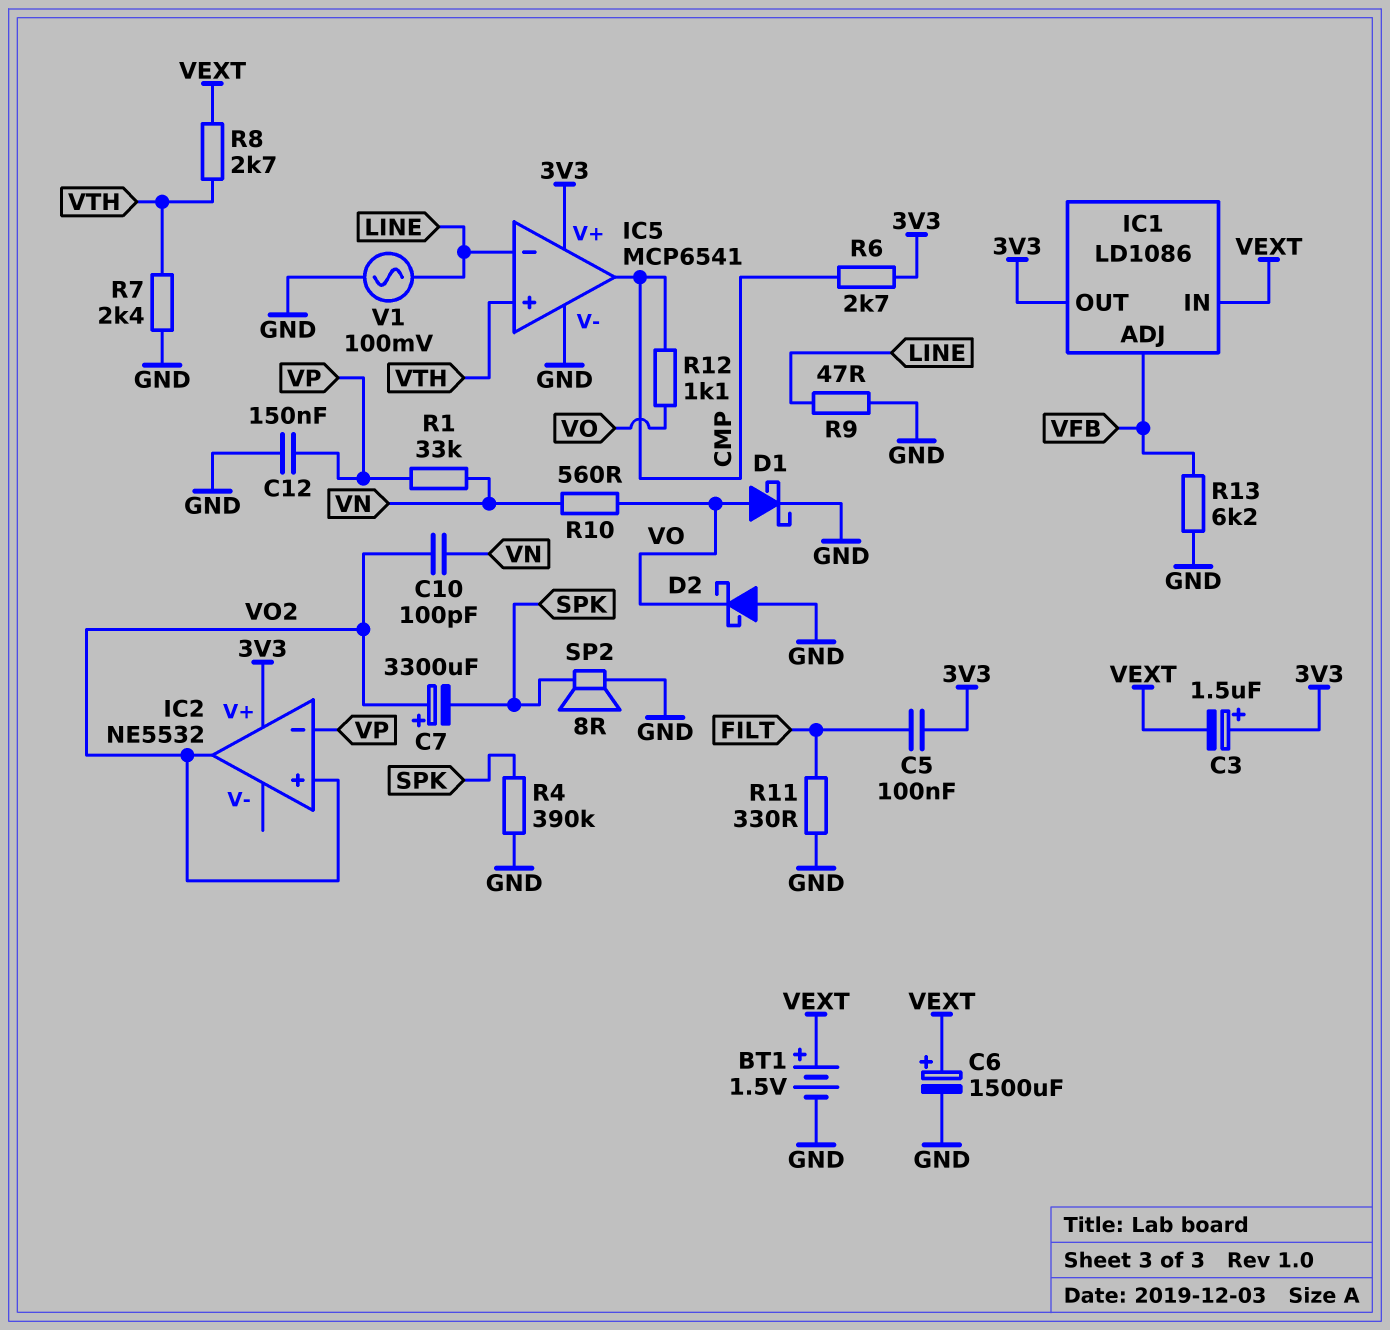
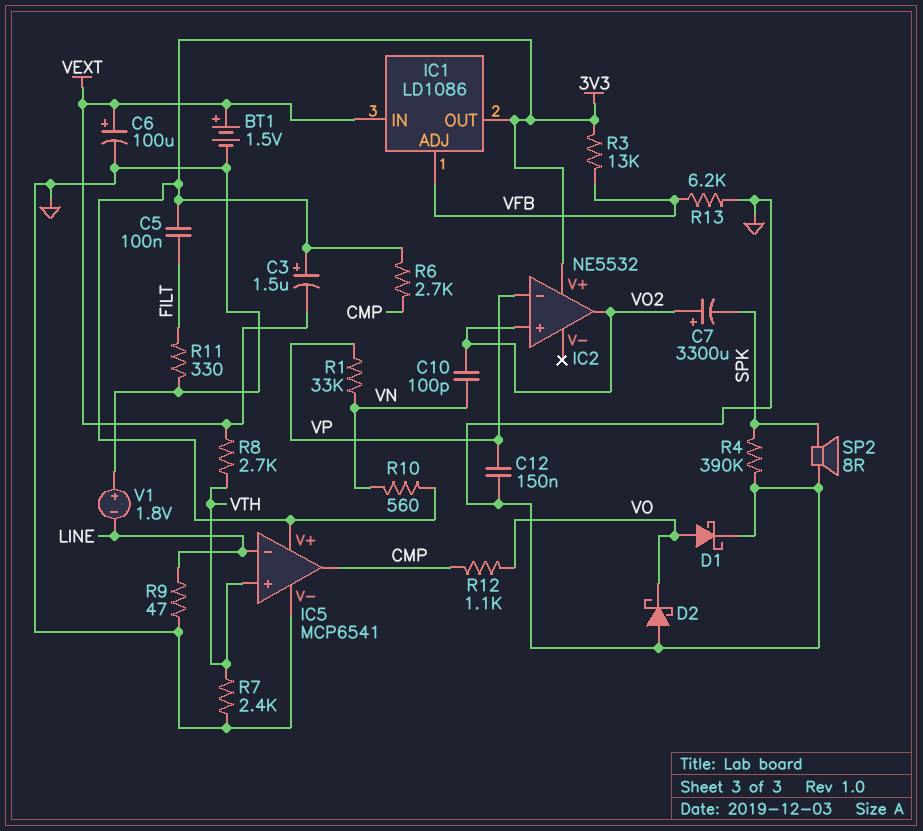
C6: 1500uF (plus VEXT, minus GND) -> 100uF (plus VEXT, minus GND)
R3: none -> 13k (3V3, VFB)
R10: 560 (VN, VO) -> 560 (3V3, VN)
V1: AC 100mV (GND, LINE) -> 1.8V (plus GND, minus LINE)

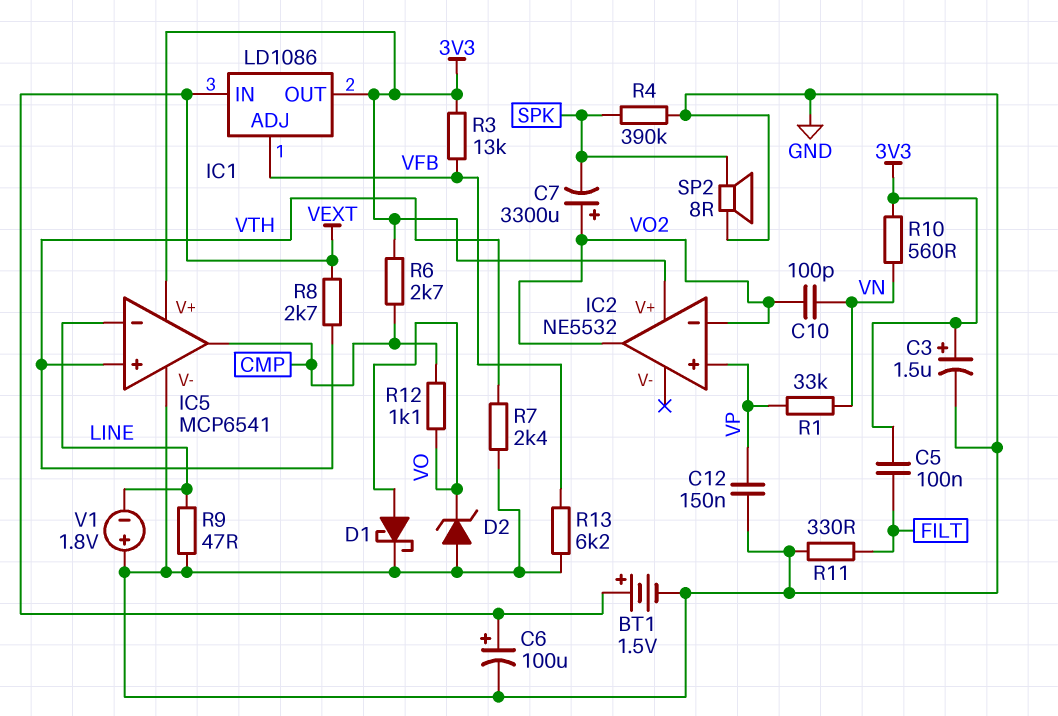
C3: 1.5uF (plus 3V3, minus VEXT) -> 1.5uF (plus 3V3, minus GND)
D2: schottky (A GND, K VO) -> zener (A GND, K VO)
IC2 pin in+: VO2 -> VP
IC2 pin in-: VP -> VO2

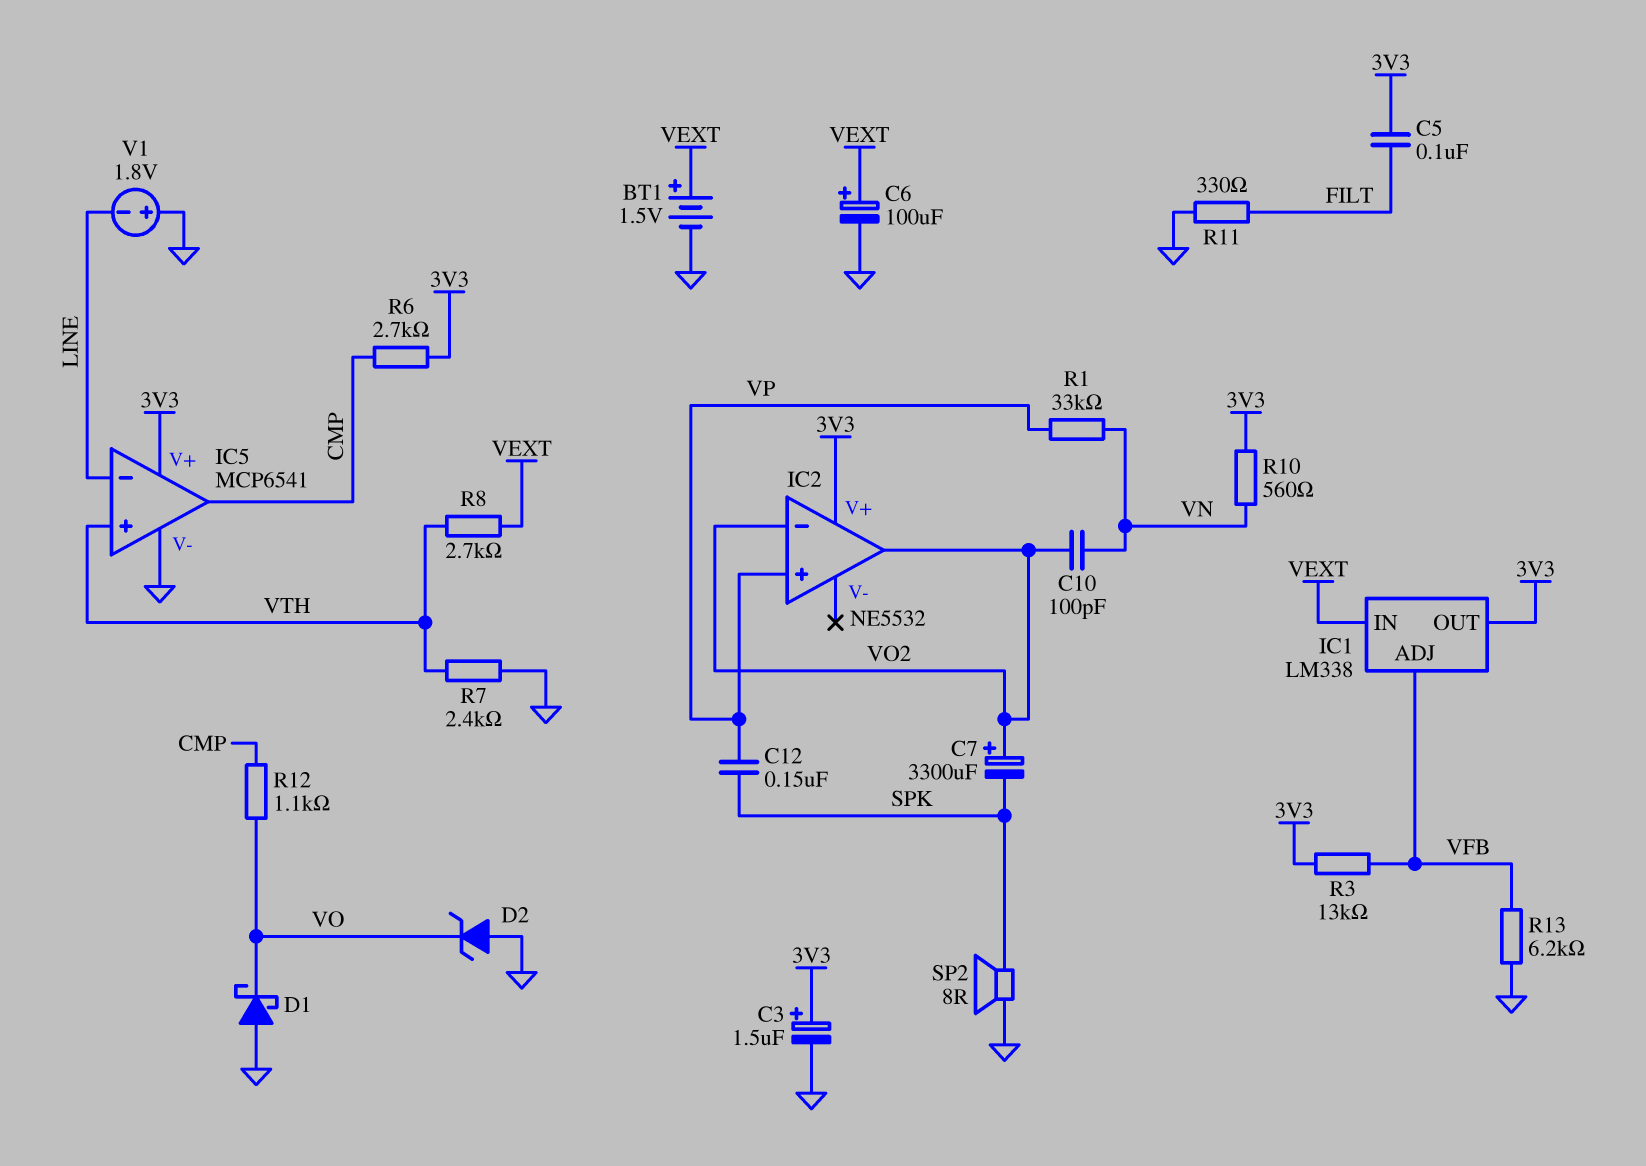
C12: 150nF (GND, VP) -> 150nF (SPK, VP)
D1: schottky (A VO, K GND) -> schottky (A GND, K VO)
IC1: LD1086 -> LM338
R4: 390k (GND, SPK) -> none
R9: 47 (GND, LINE) -> none

